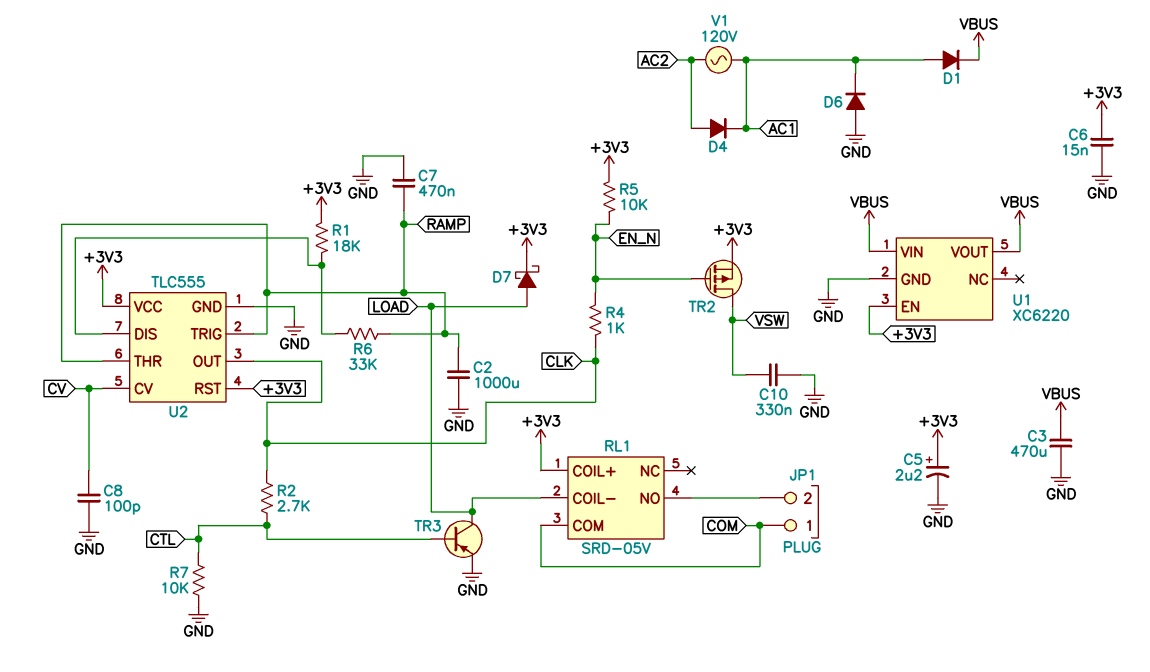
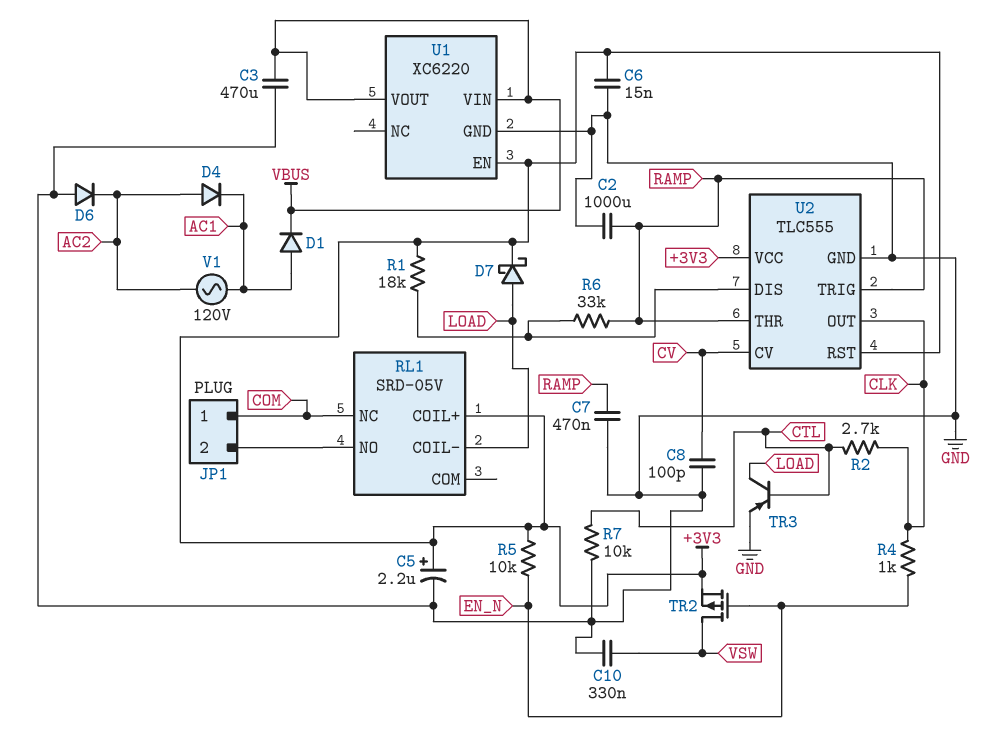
D6: diode (A GND, K AC1) -> diode (A GND, K AC2)
RL1 pin COM: COM -> none
RL1 pin NC: none -> COM

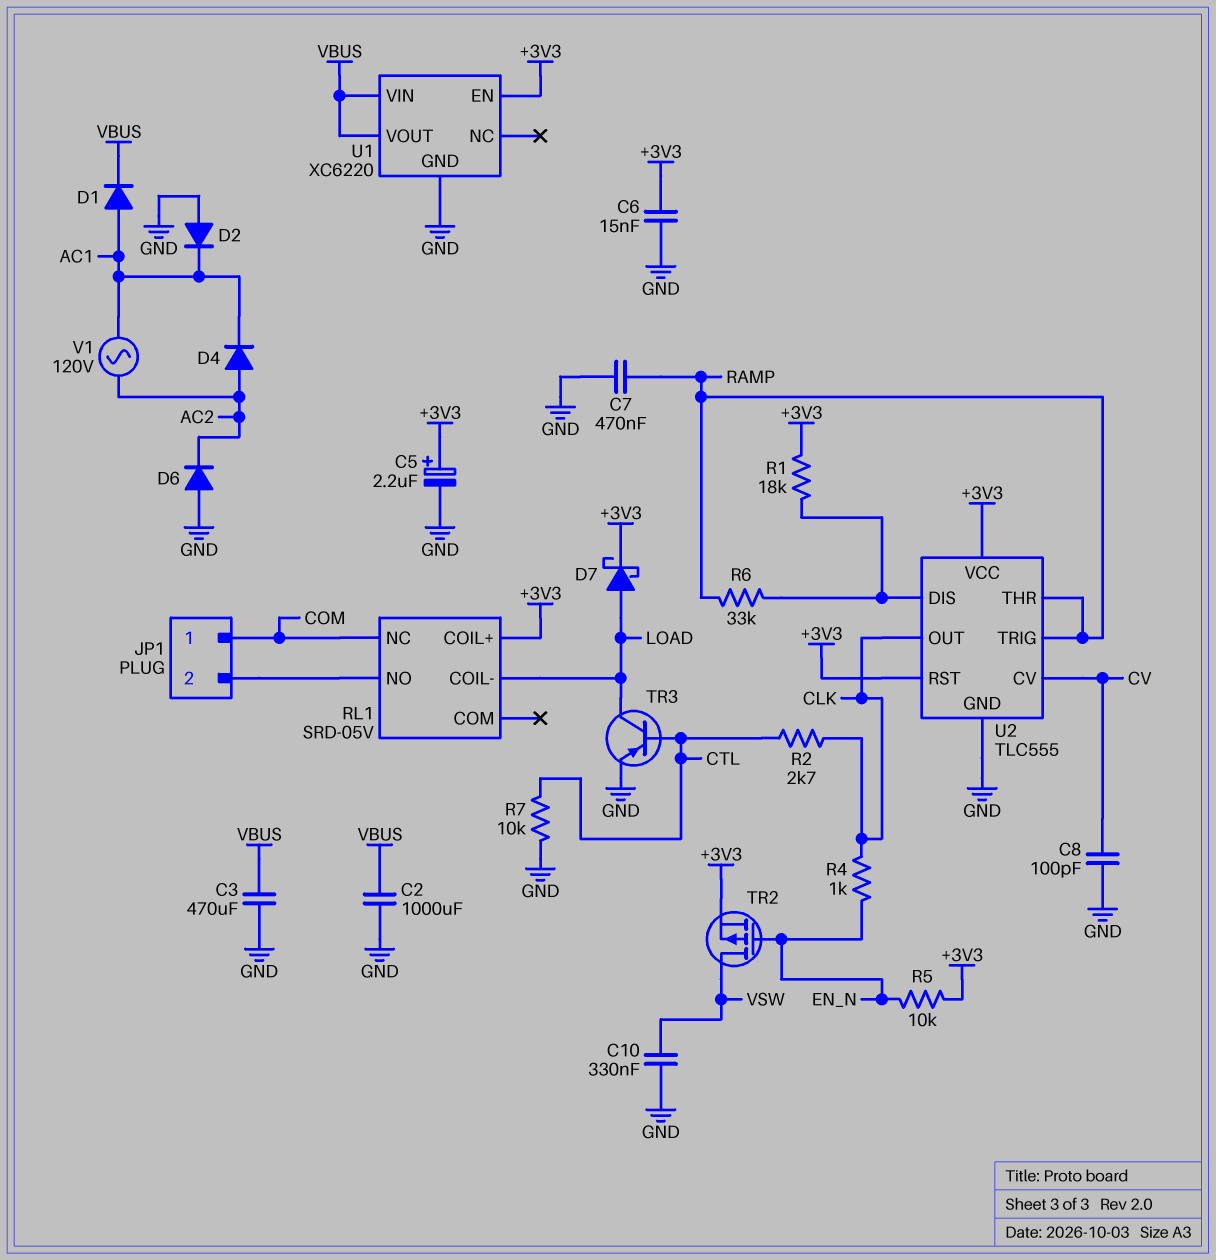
C2: 1000uF (GND, RAMP) -> 1000uF (GND, VBUS)
D2: none -> diode (A GND, K AC1)

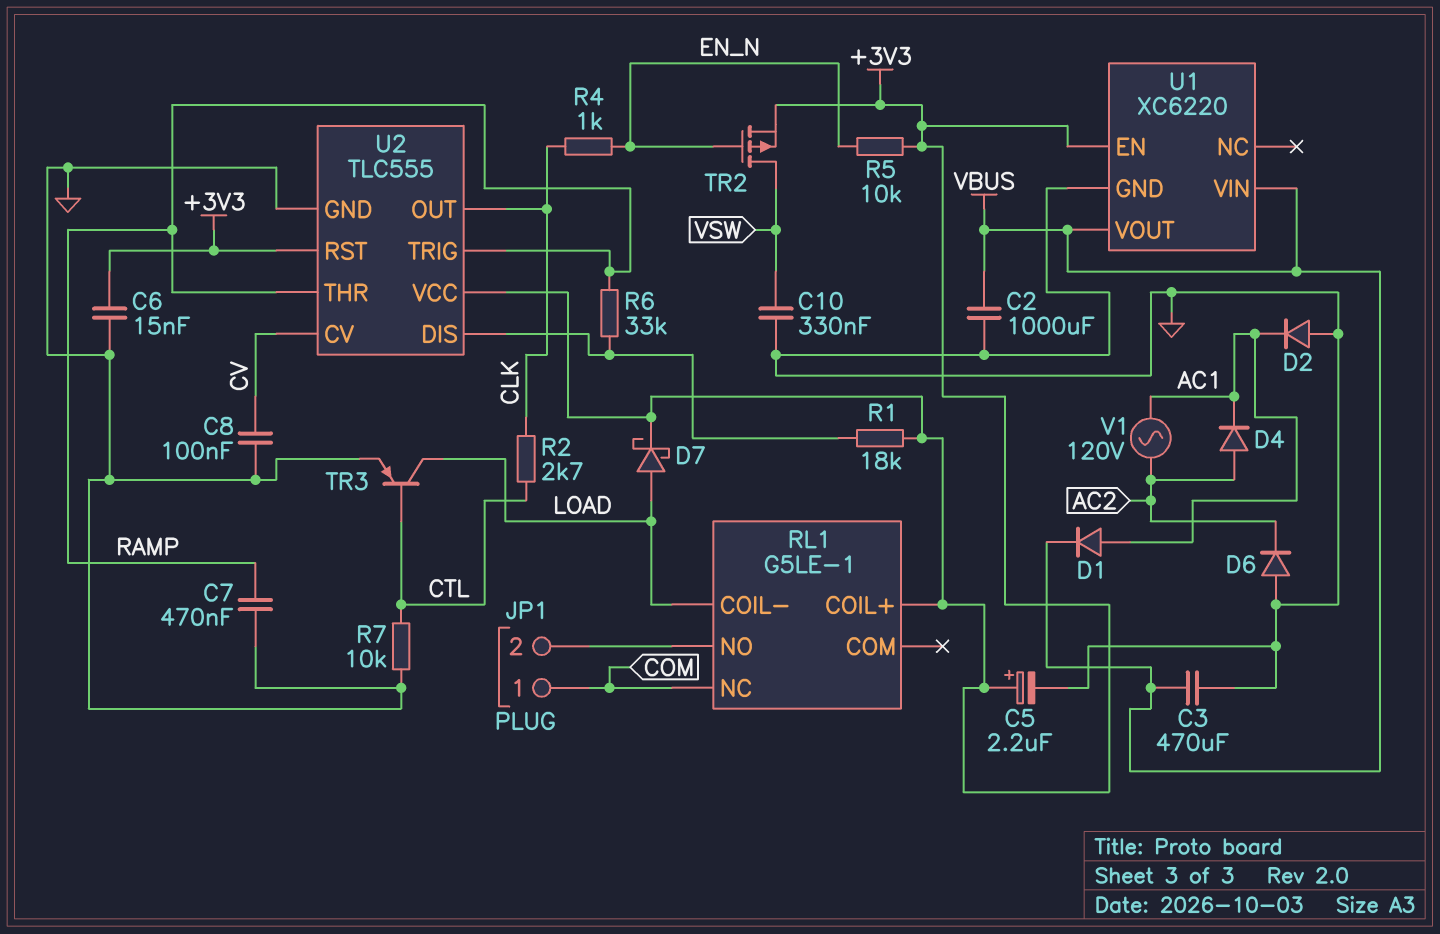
C8: 100pF (CV, GND) -> 100nF (CV, GND)
RL1: SRD-05V -> G5LE-1

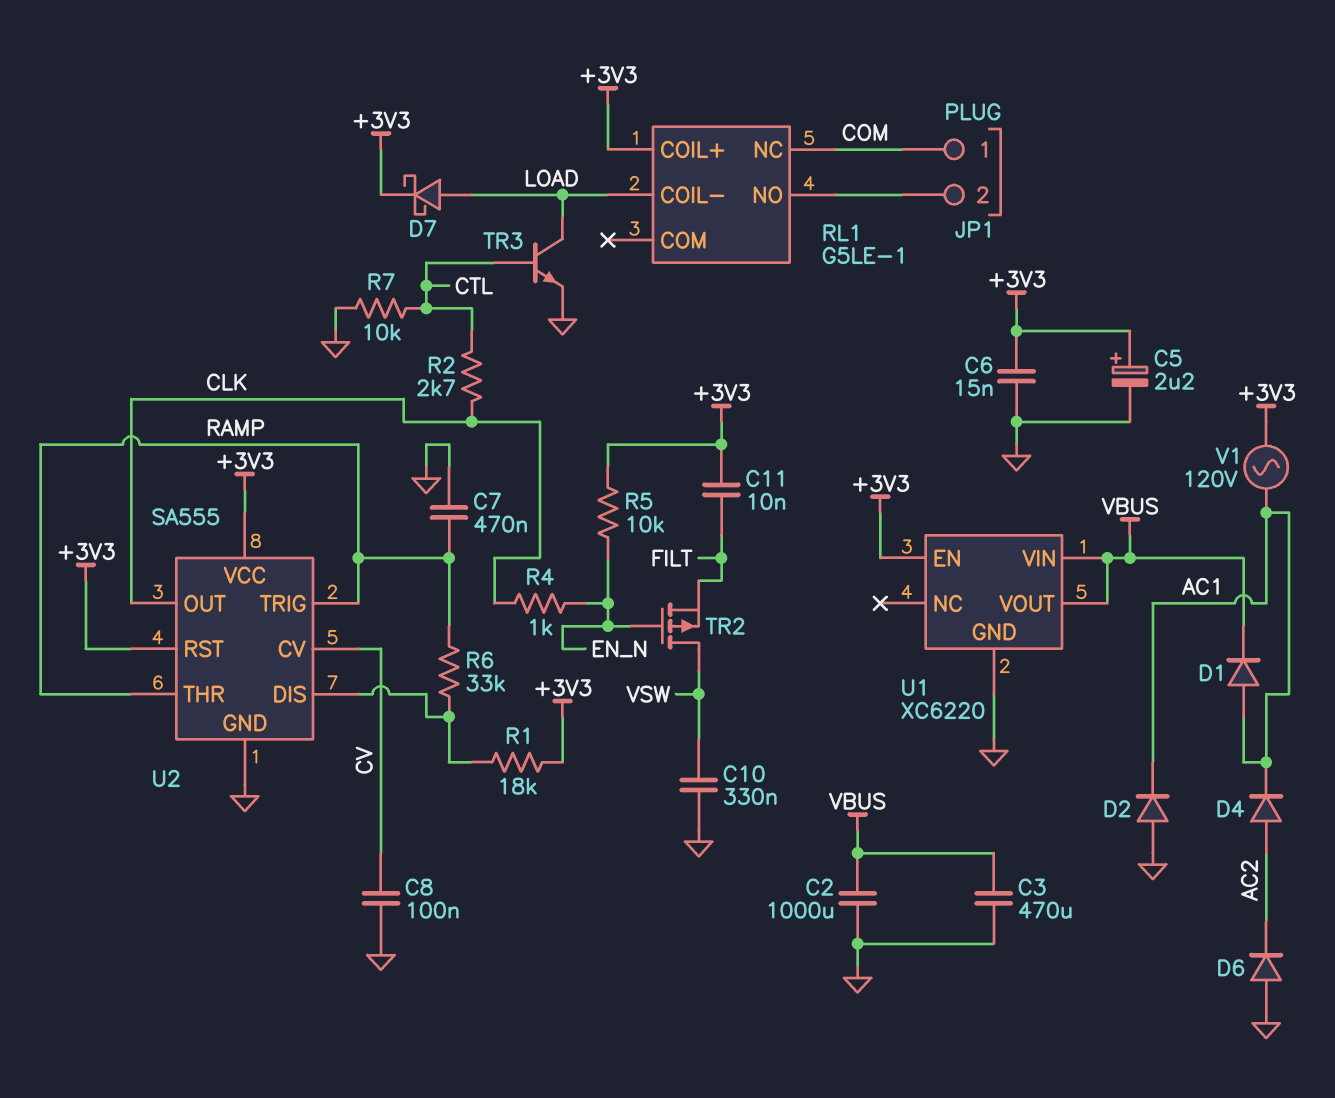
C11: none -> 10nF (+3V3, FILT)
TR2: PMOS (G EN_N, D VSW, S +3V3) -> PMOS (G EN_N, D VSW, S FILT)
TR3: PNP (B CTL, C LOAD, E GND) -> NPN (B CTL, C LOAD, E GND)
U2: TLC555 -> SA555
V1: AC 120V (AC1, AC2) -> AC 120V (+3V3, AC1)

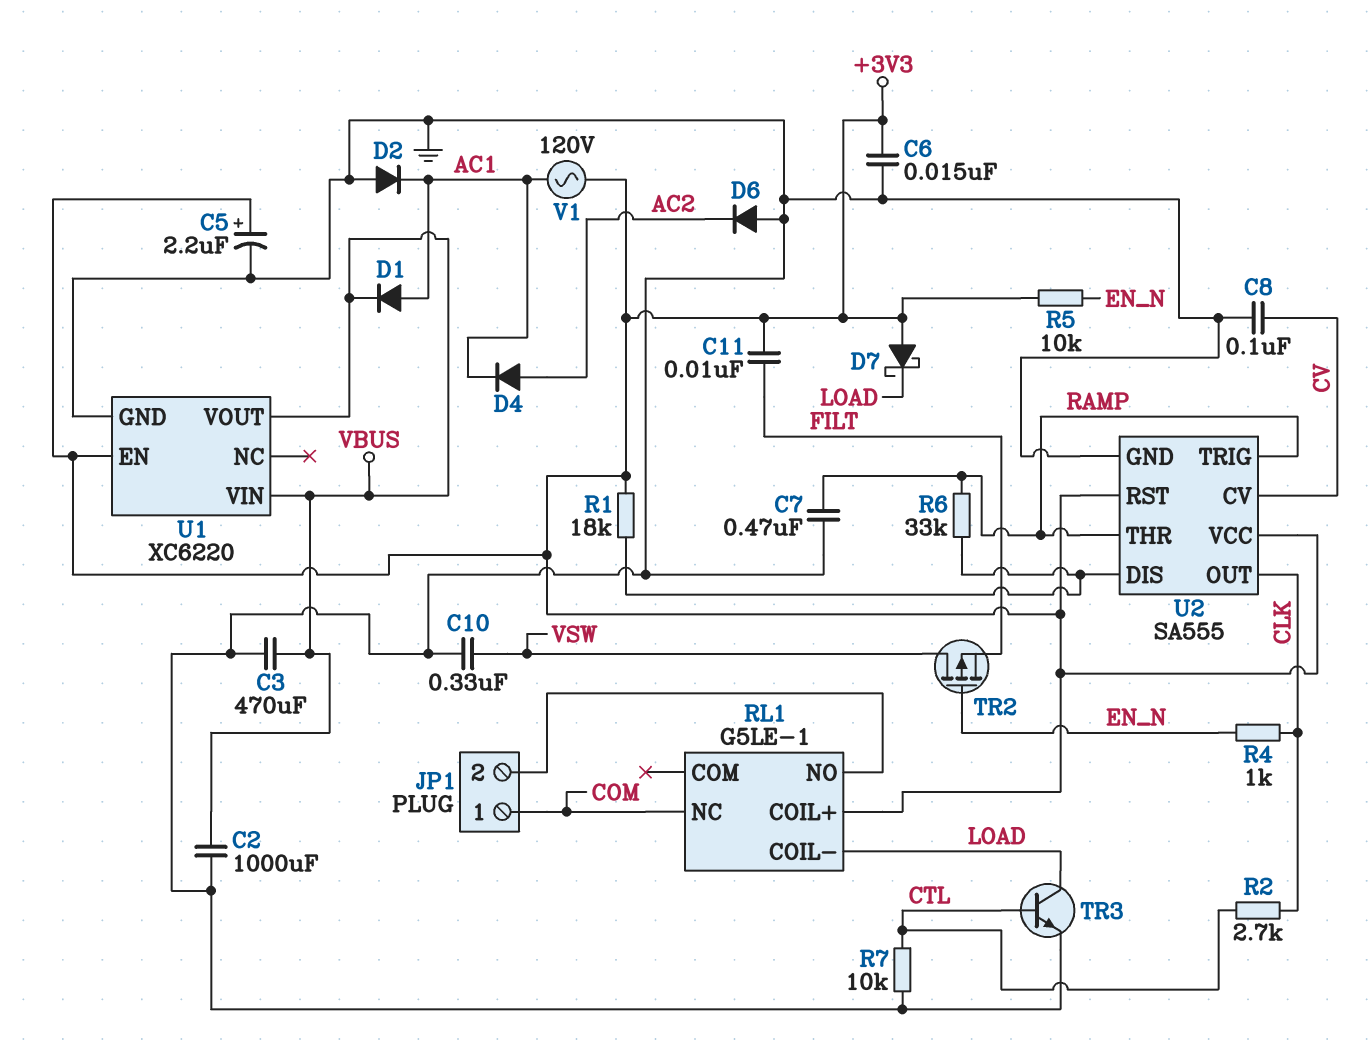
D7: schottky (A LOAD, K +3V3) -> schottky (A +3V3, K LOAD)

